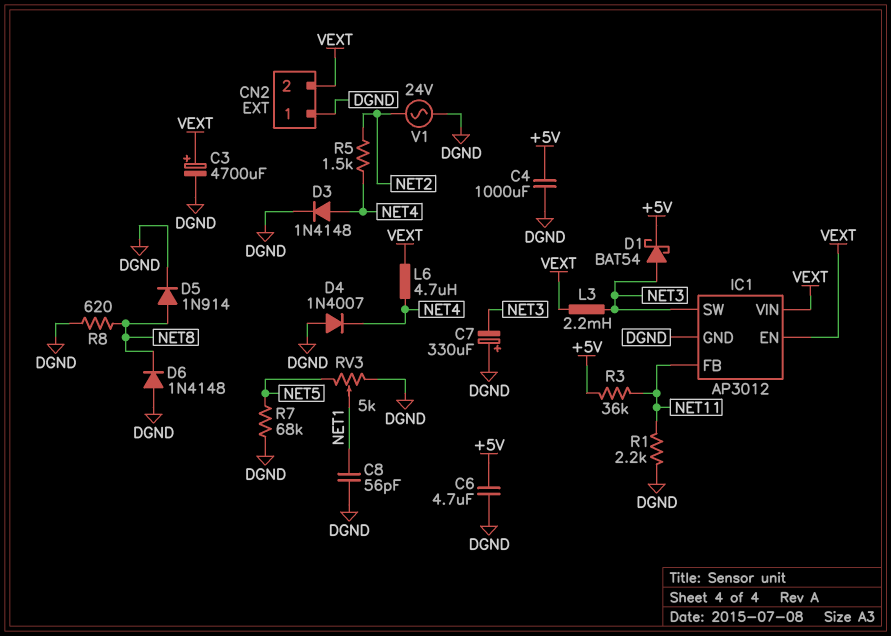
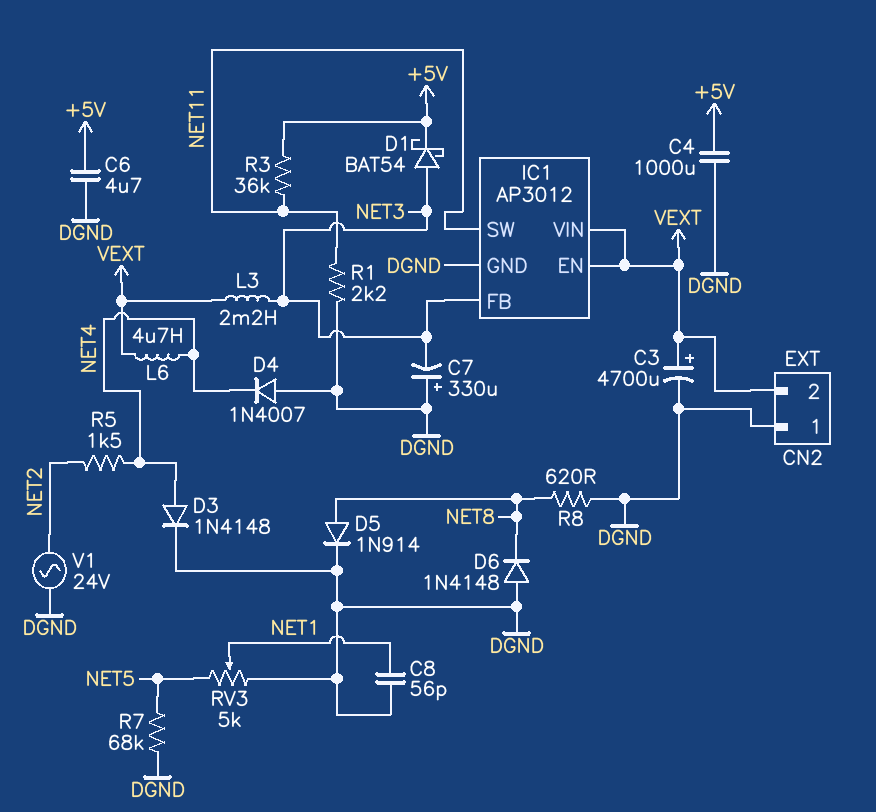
IC1 pin FB: NET11 -> NET3
IC1 pin SW: NET3 -> NET11

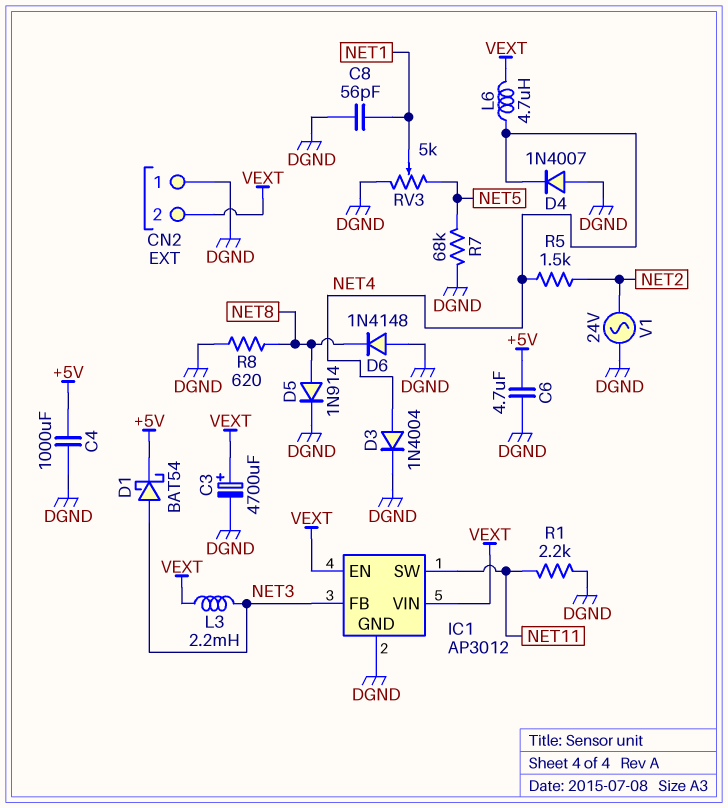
C7: 330uF (plus DGND, minus NET3) -> none
D3: diode 1N4148 (A NET4, K DGND) -> diode 1N4004 (A NET4, K DGND)
R3: 36k (+5V, NET11) -> none

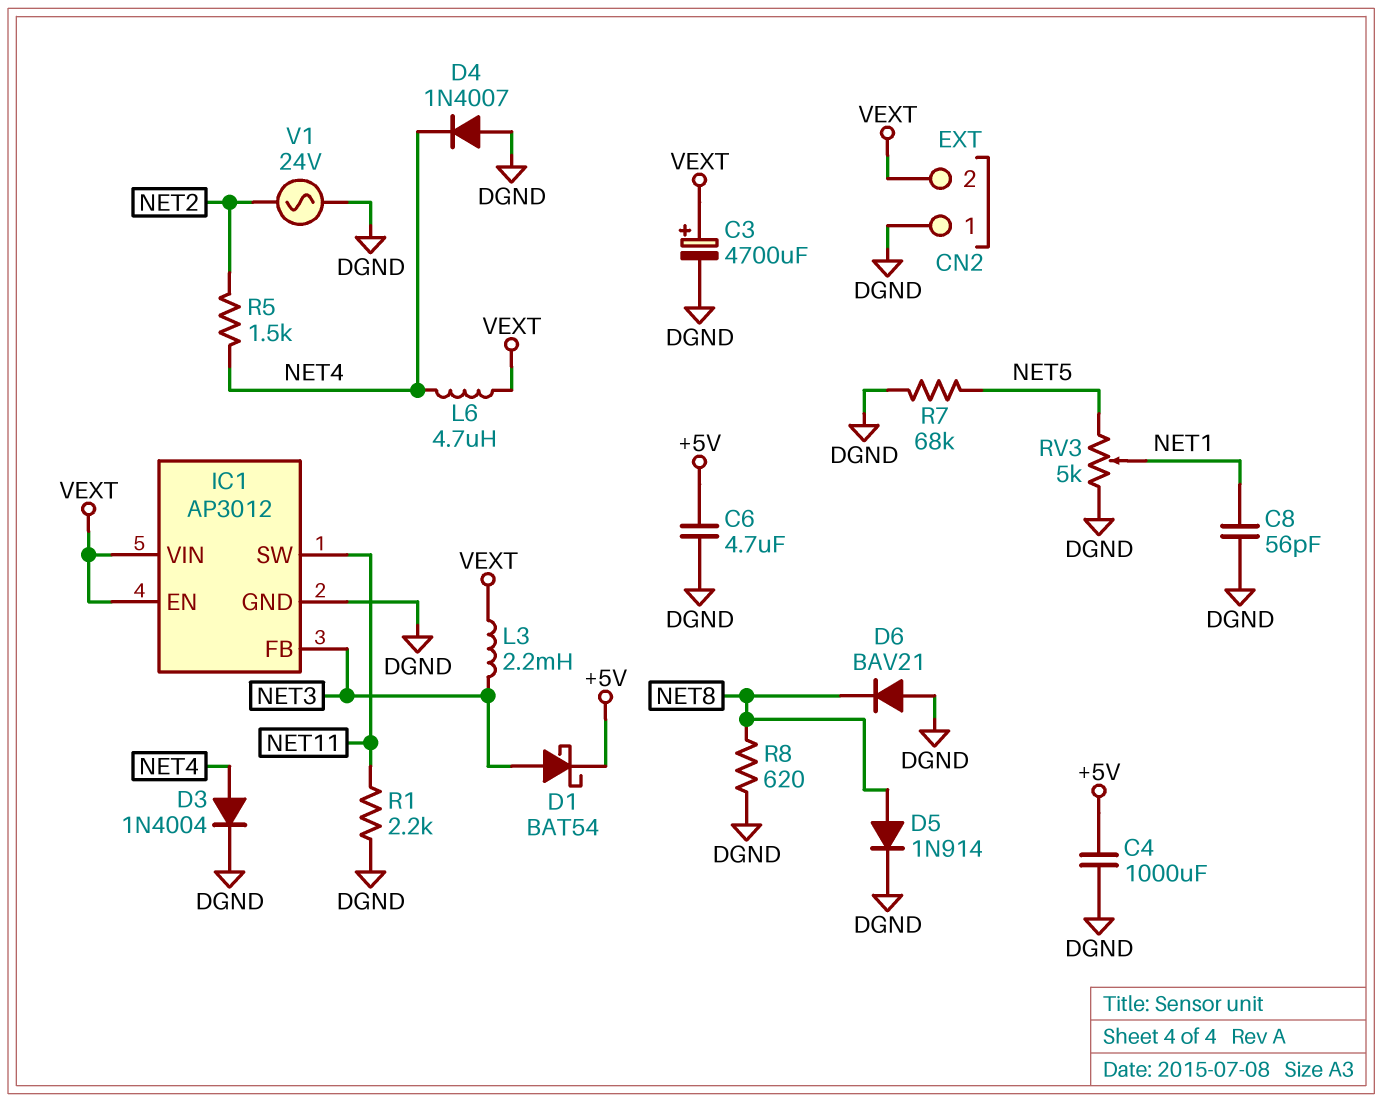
D6: diode 1N4148 (A DGND, K NET8) -> diode BAV21 (A DGND, K NET8)

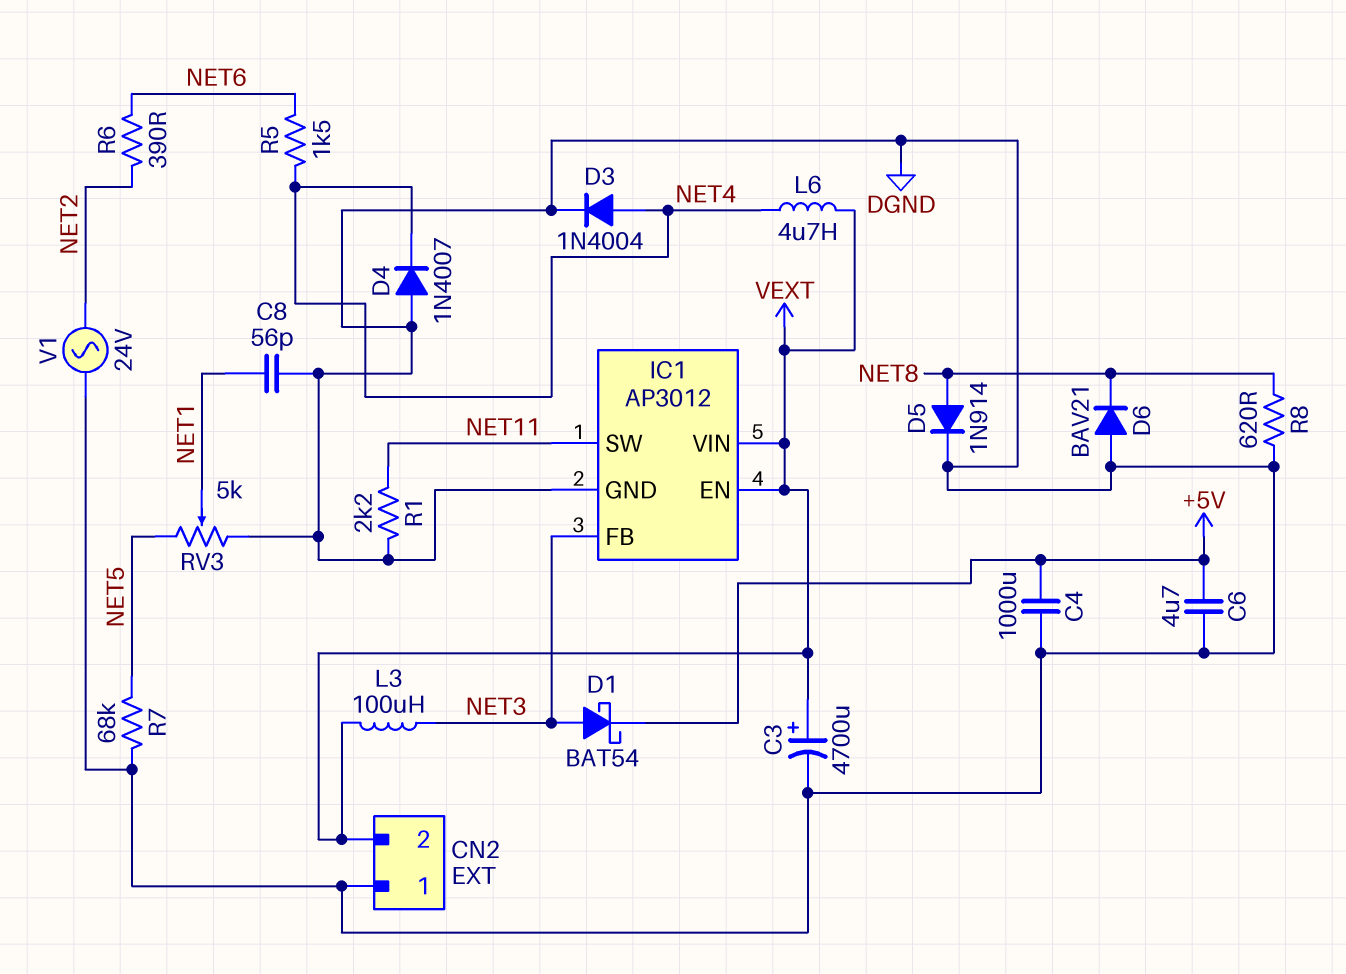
L3: 2.2mH (NET3, VEXT) -> 100uH (NET3, VEXT)
R5: 1.5k (NET2, NET4) -> 1.5k (NET4, NET6)
R6: none -> 390 (NET2, NET6)

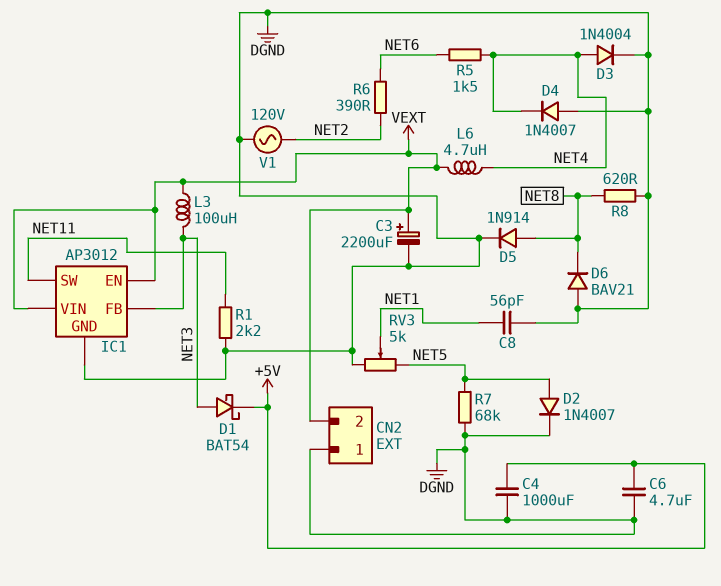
C3: 4700uF (plus VEXT, minus DGND) -> 2200uF (plus VEXT, minus DGND)
D2: none -> diode 1N4007 (A NET5, K DGND)
V1: AC 24V (DGND, NET2) -> AC 120V (DGND, NET2)

